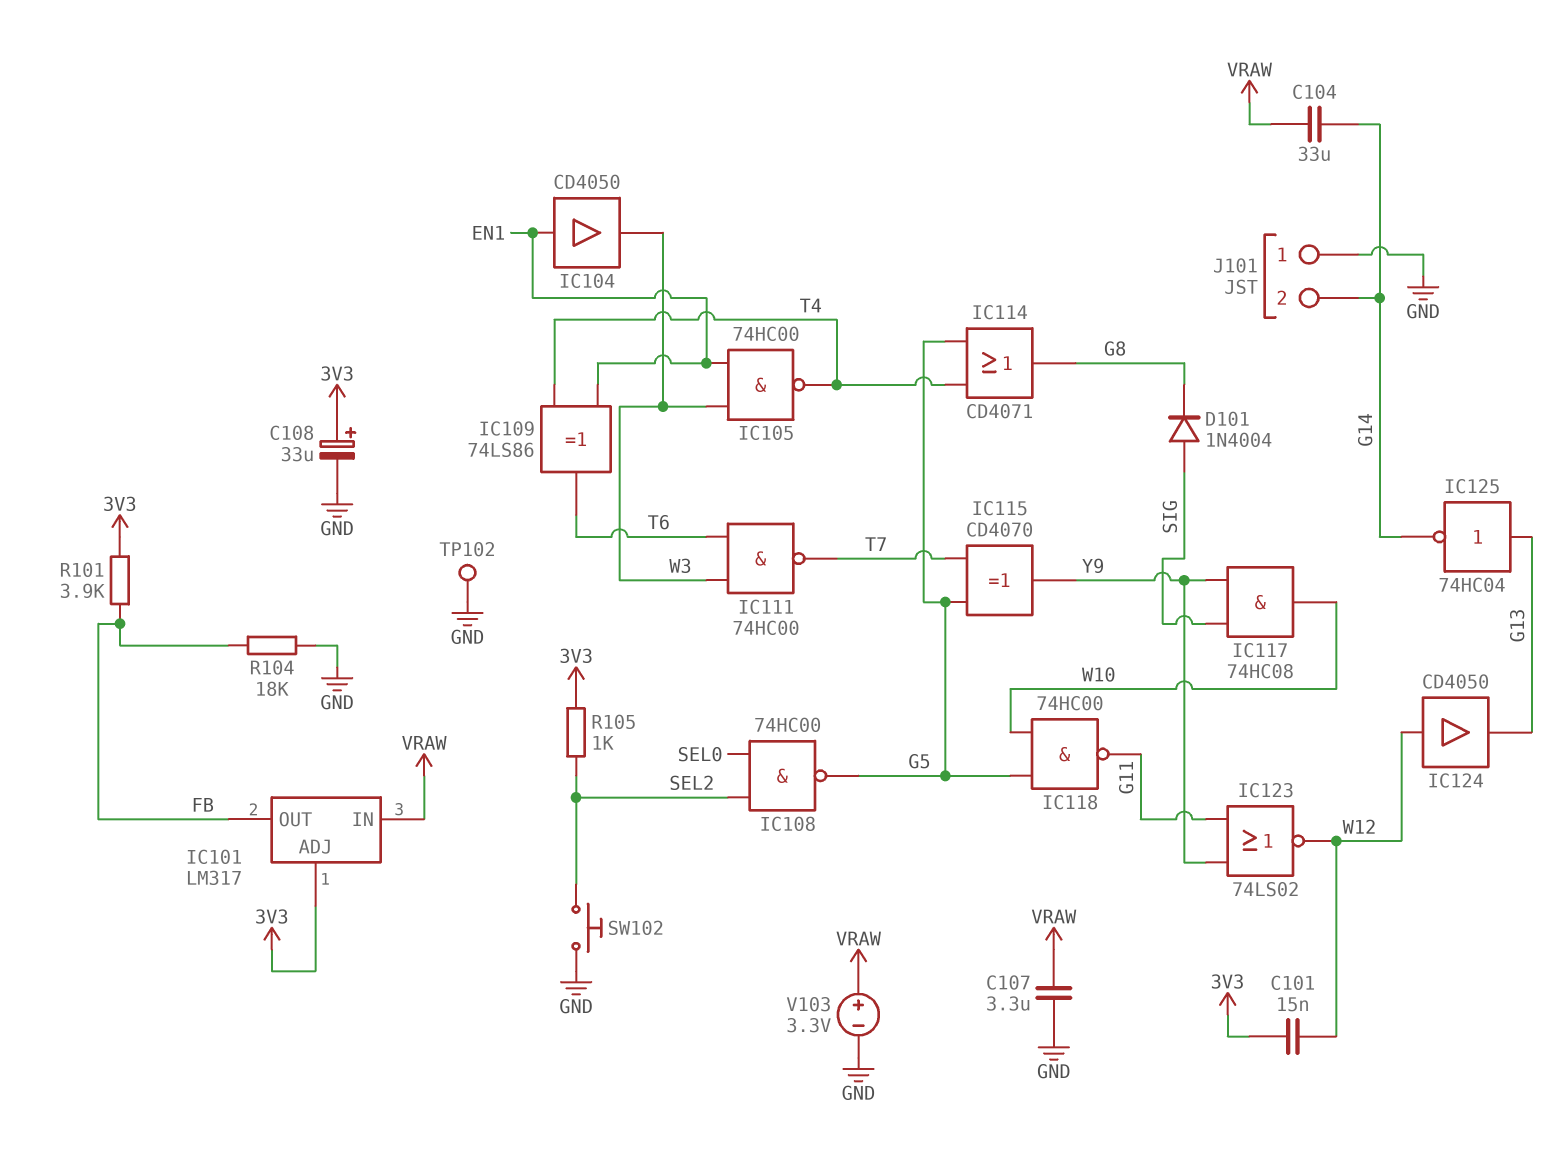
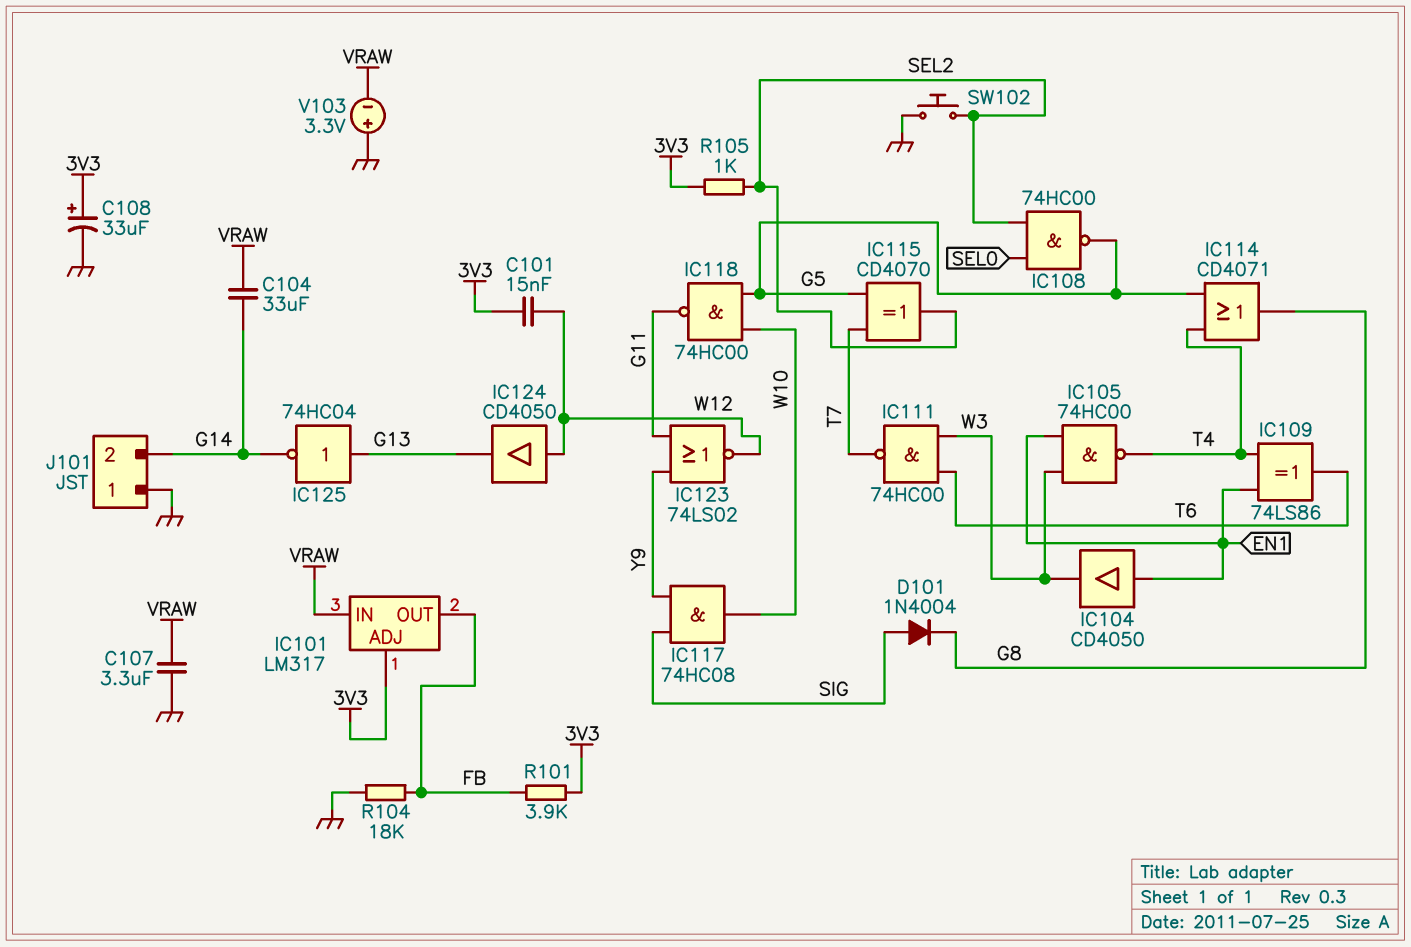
IC115: XOR CD4070 (in G5, in T7, out Y9) -> XOR CD4070 (in G5, in T7, out SEL2)
TP102: test point (GND) -> none
V103: 3.3V (plus VRAW, minus GND) -> 3.3V (plus GND, minus VRAW)

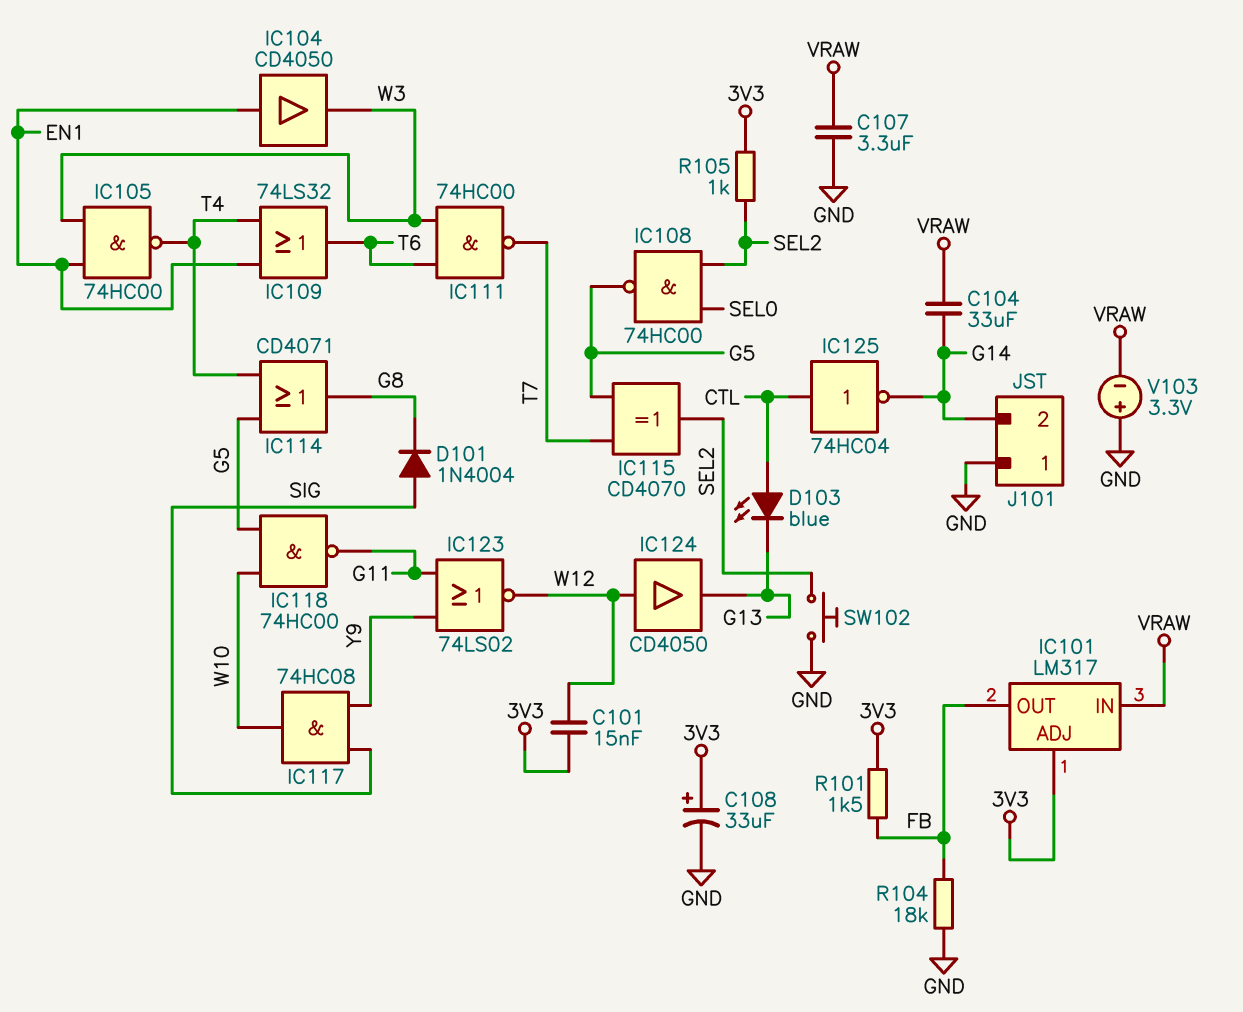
D103: none -> LED blue (A CTL, K G13)
IC109: XOR 74LS86 (in EN1, in T4, out T6) -> OR 74LS32 (in EN1, in T4, out T6)
IC125: NOT 74HC04 (in G13, out G14) -> NOT 74HC04 (in CTL, out G14)
R101: 3.9k (3V3, FB) -> 1.5k (3V3, FB)

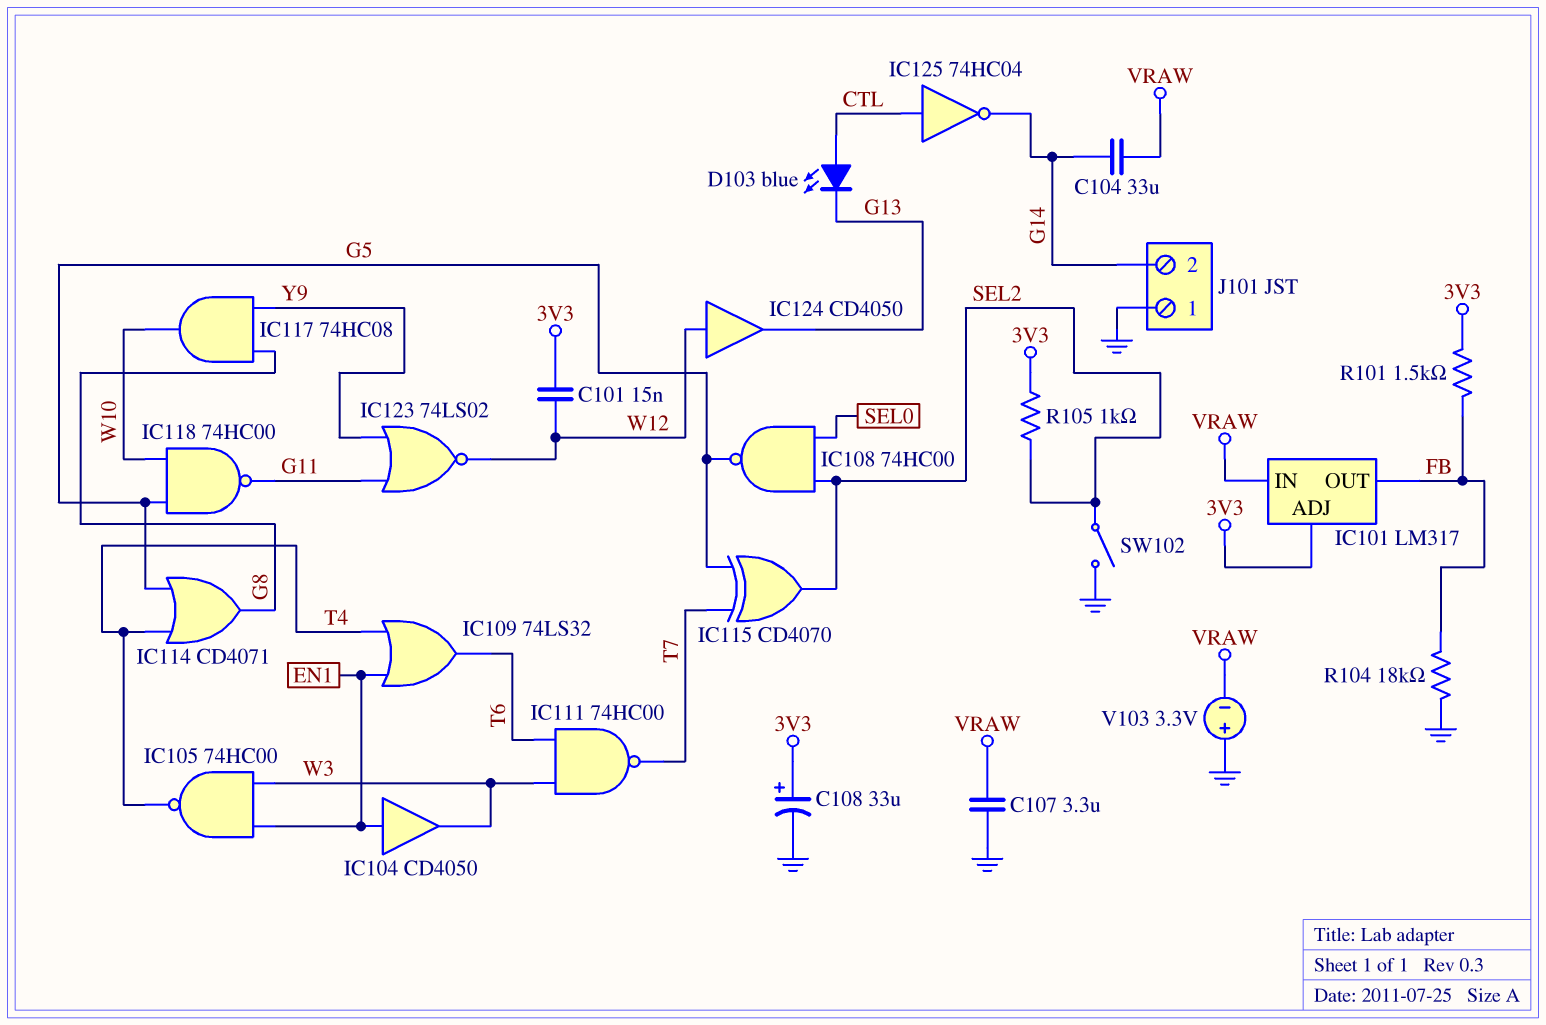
D101: diode 1N4004 (A SIG, K G8) -> none
IC117: AND 74HC08 (in SIG, in Y9, out W10) -> AND 74HC08 (in G8, in Y9, out W10)
SW102: button (GND, SEL2) -> switch (GND, SEL2)

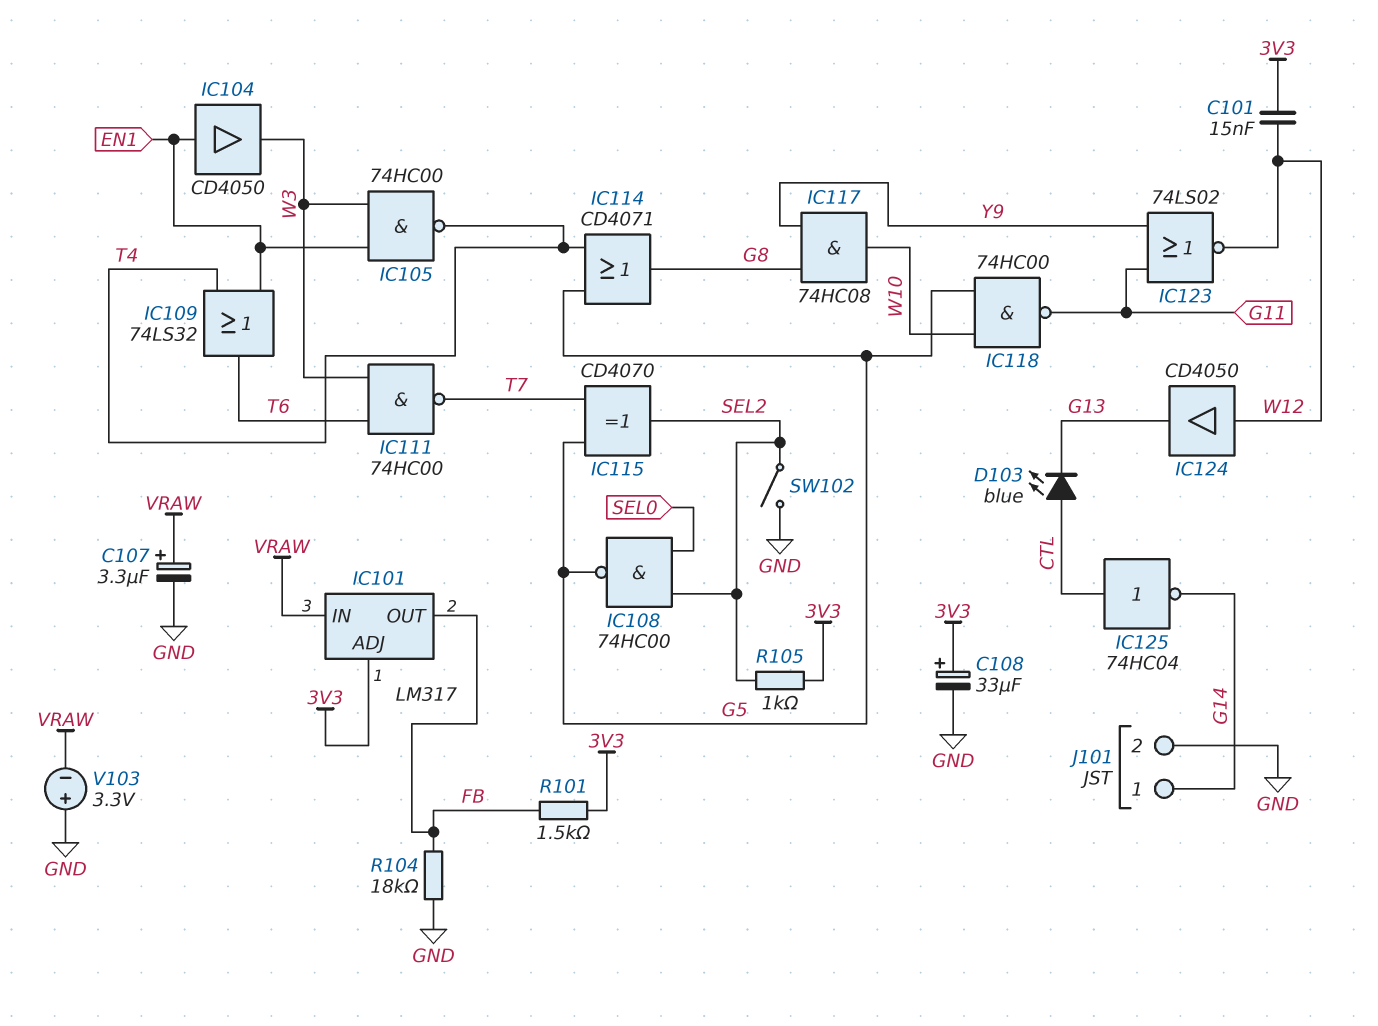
C104: 33uF (G14, VRAW) -> none
C107: 3.3uF (GND, VRAW) -> 3.3uF (plus VRAW, minus GND)
J101 pin 1: GND -> G14
J101 pin 2: G14 -> GND

